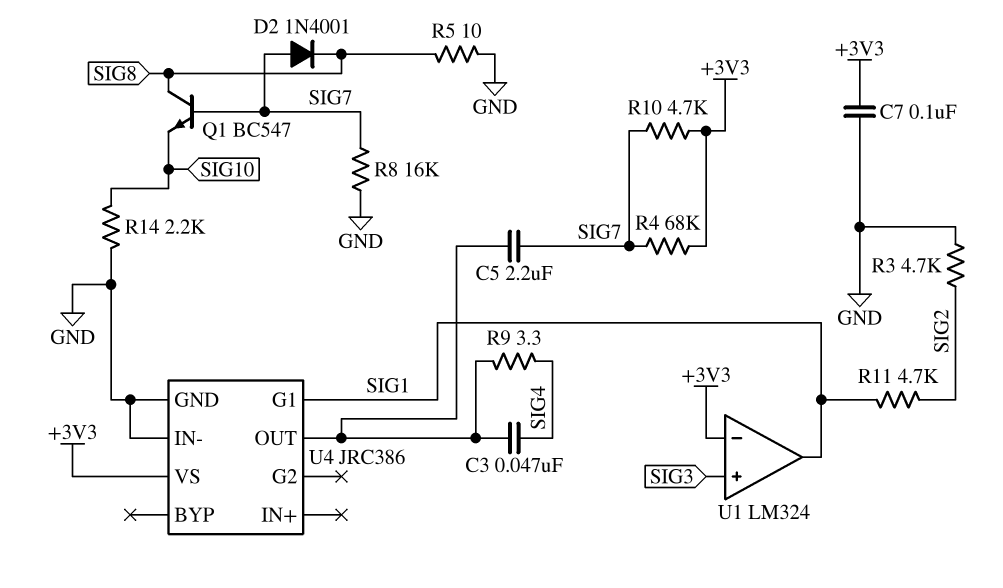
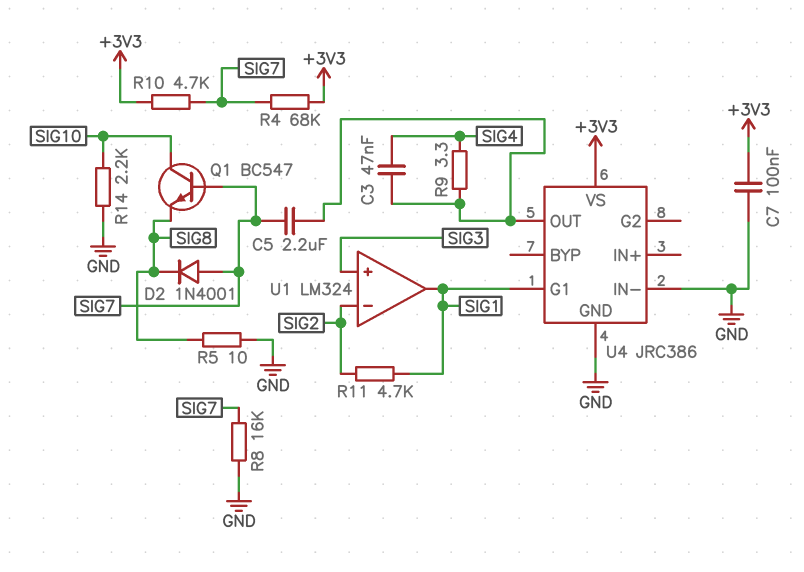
Q1: NPN BC547 (B SIG7, C SIG8, E SIG10) -> NPN BC547 (B SIG7, C SIG10, E SIG8)
R3: 4.7k (GND, SIG2) -> none
U1 pin in-: +3V3 -> SIG2

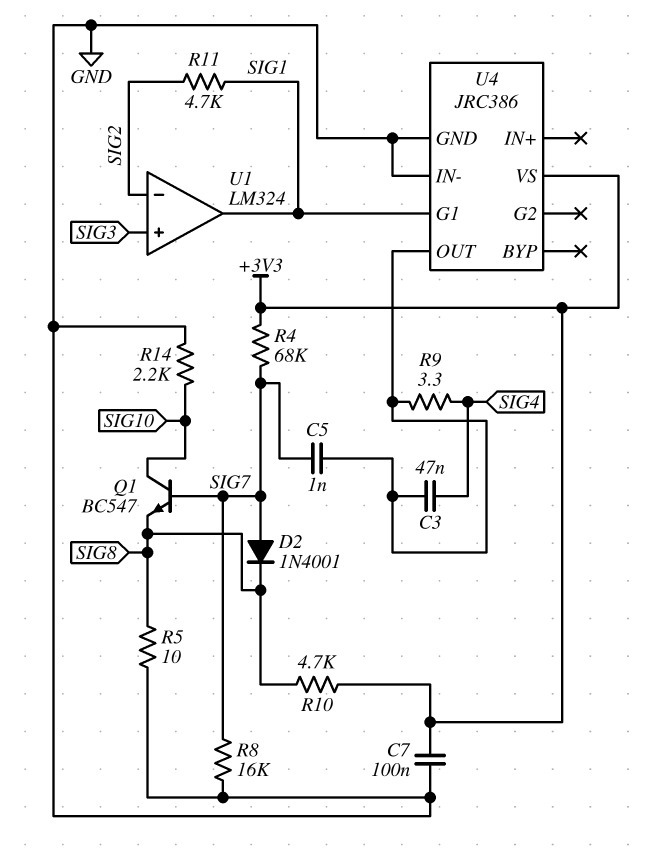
C5: 2.2uF (SIG7, U4/OUT) -> 1nF (SIG7, U4/OUT)
R10: 4.7k (+3V3, SIG7) -> 4.7k (+3V3, SIG8)

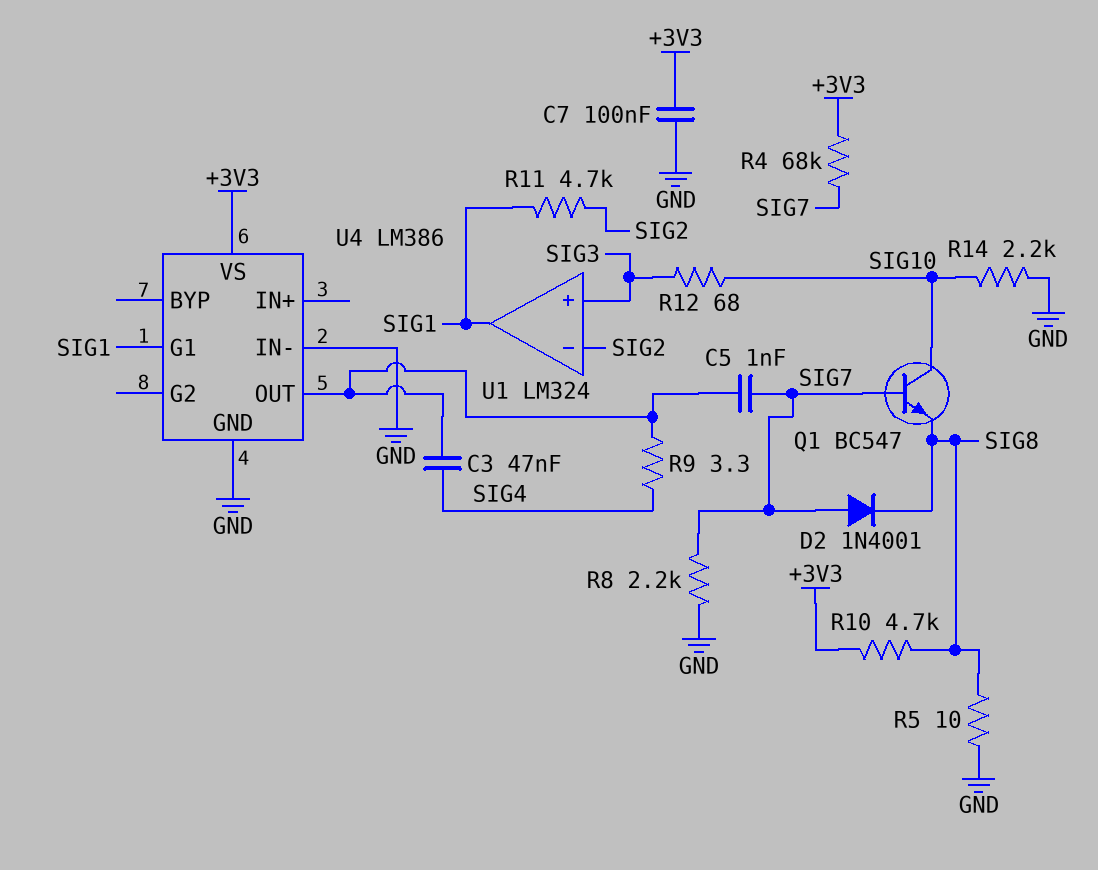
R8: 16k (GND, SIG7) -> 2.2k (GND, SIG7)
R12: none -> 68 (SIG3, SIG10)
U4: JRC386 -> LM386

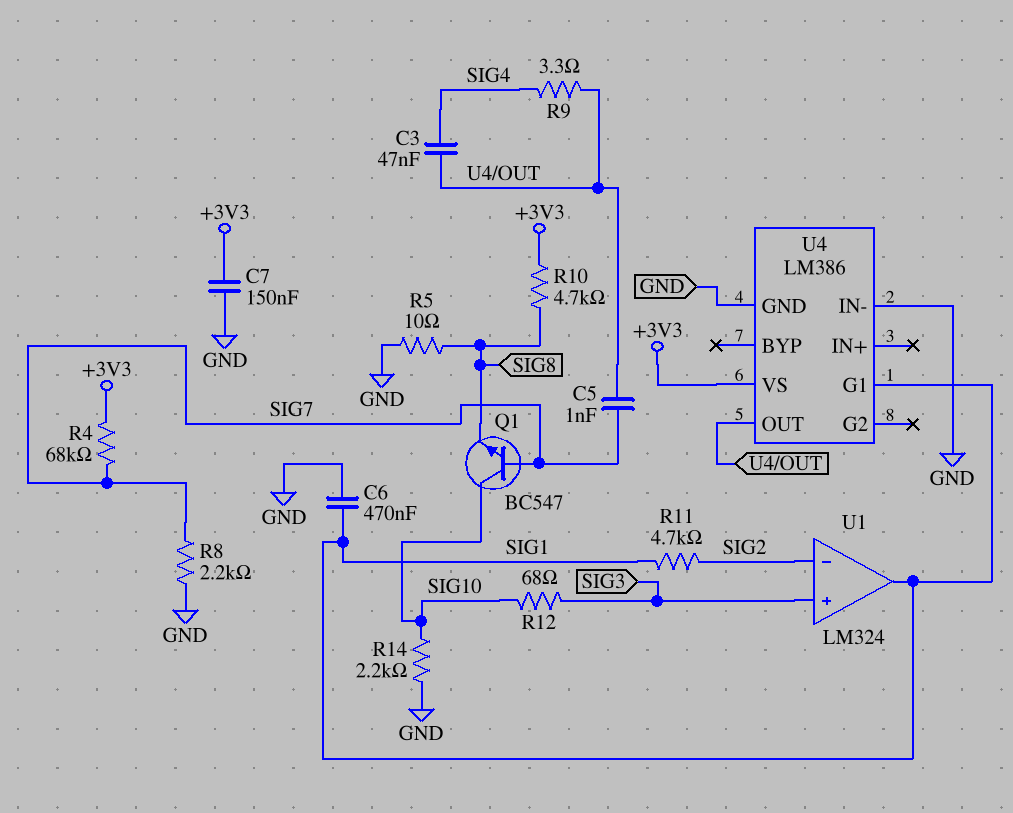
C6: none -> 470nF (GND, SIG1)
C7: 100nF (+3V3, GND) -> 150nF (+3V3, GND)
D2: diode 1N4001 (A SIG7, K SIG8) -> none

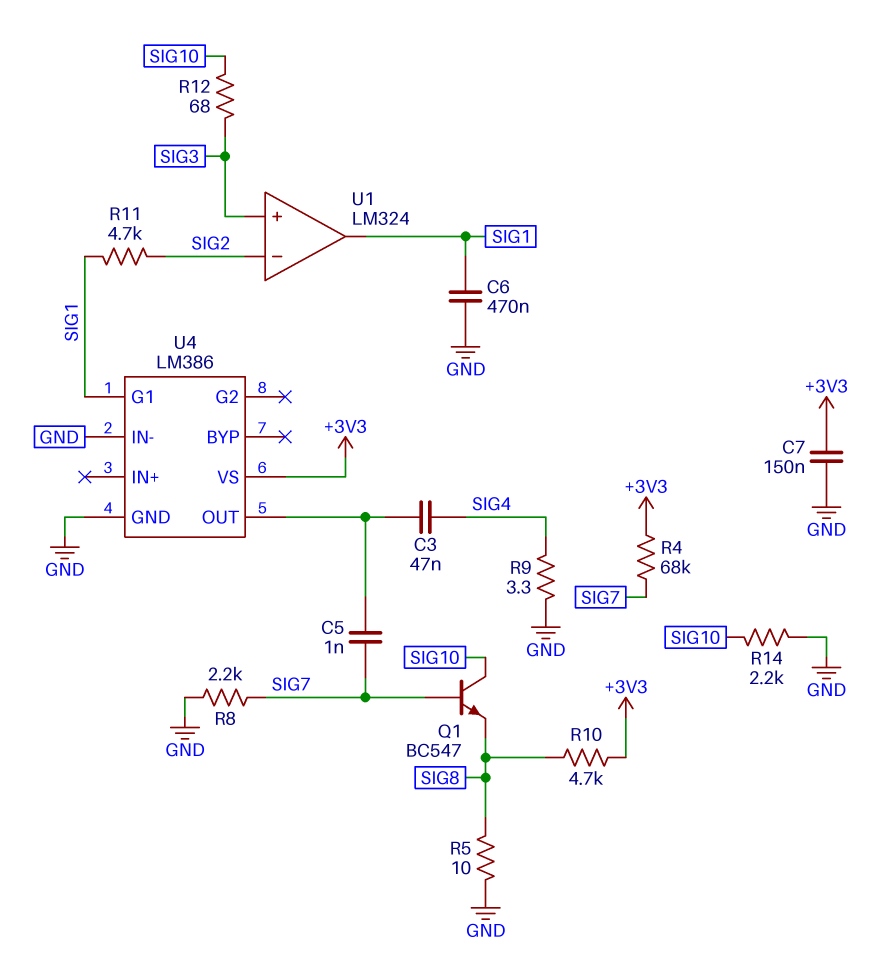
R9: 3.3 (SIG4, U4/OUT) -> 3.3 (GND, SIG4)

